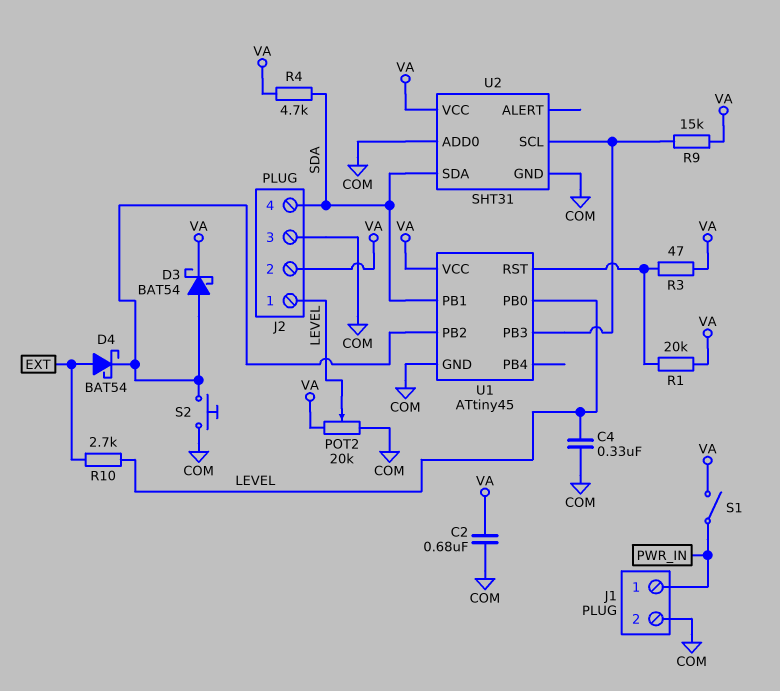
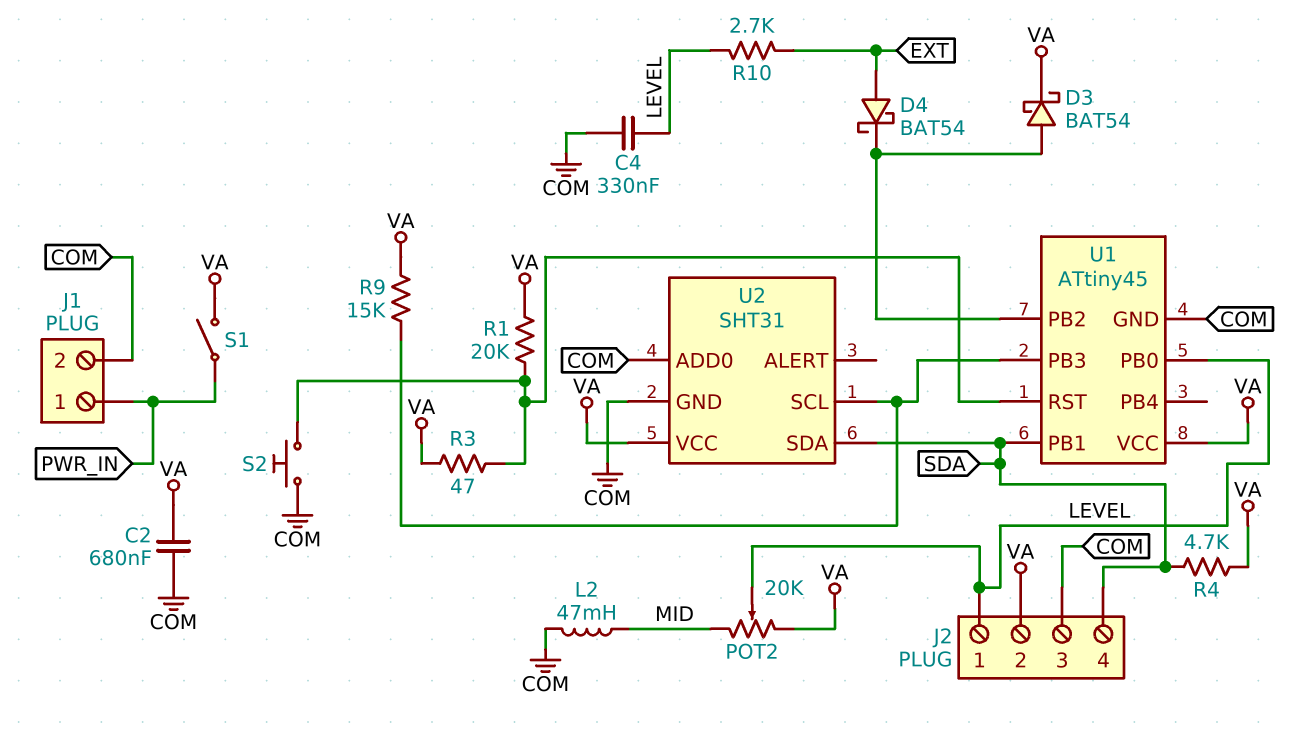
L2: none -> 47mH (COM, MID)
POT2: 20k (COM, VA, wiper LEVEL) -> 20k (MID, VA, wiper LEVEL)
S2: button (COM, U1/PB2) -> button (COM, U1/RST)

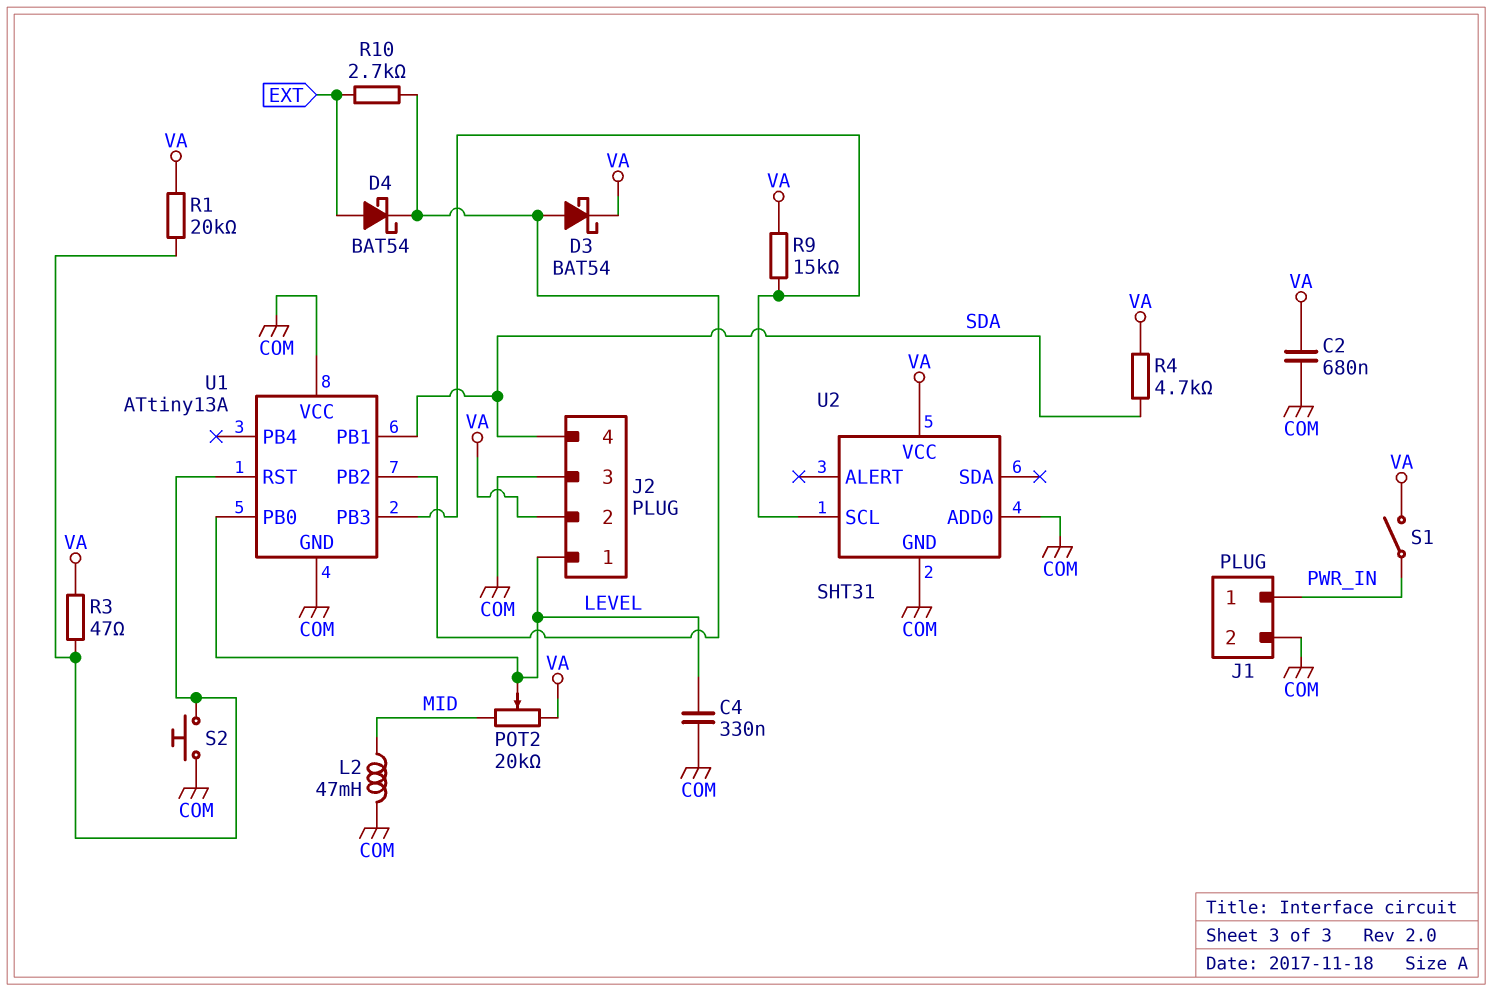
R10: 2.7k (EXT, LEVEL) -> 2.7k (EXT, U1/PB2)
U1: ATtiny45 -> ATtiny13A
U1 pin VCC: VA -> COM
U2 pin SDA: SDA -> none

